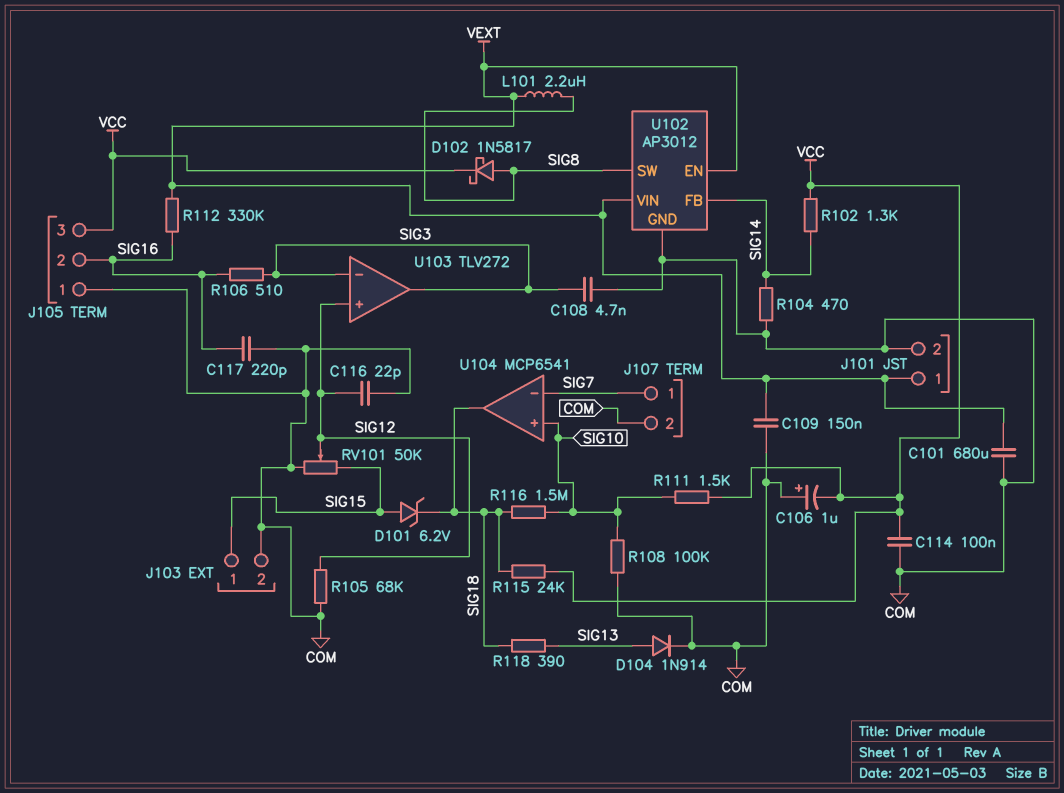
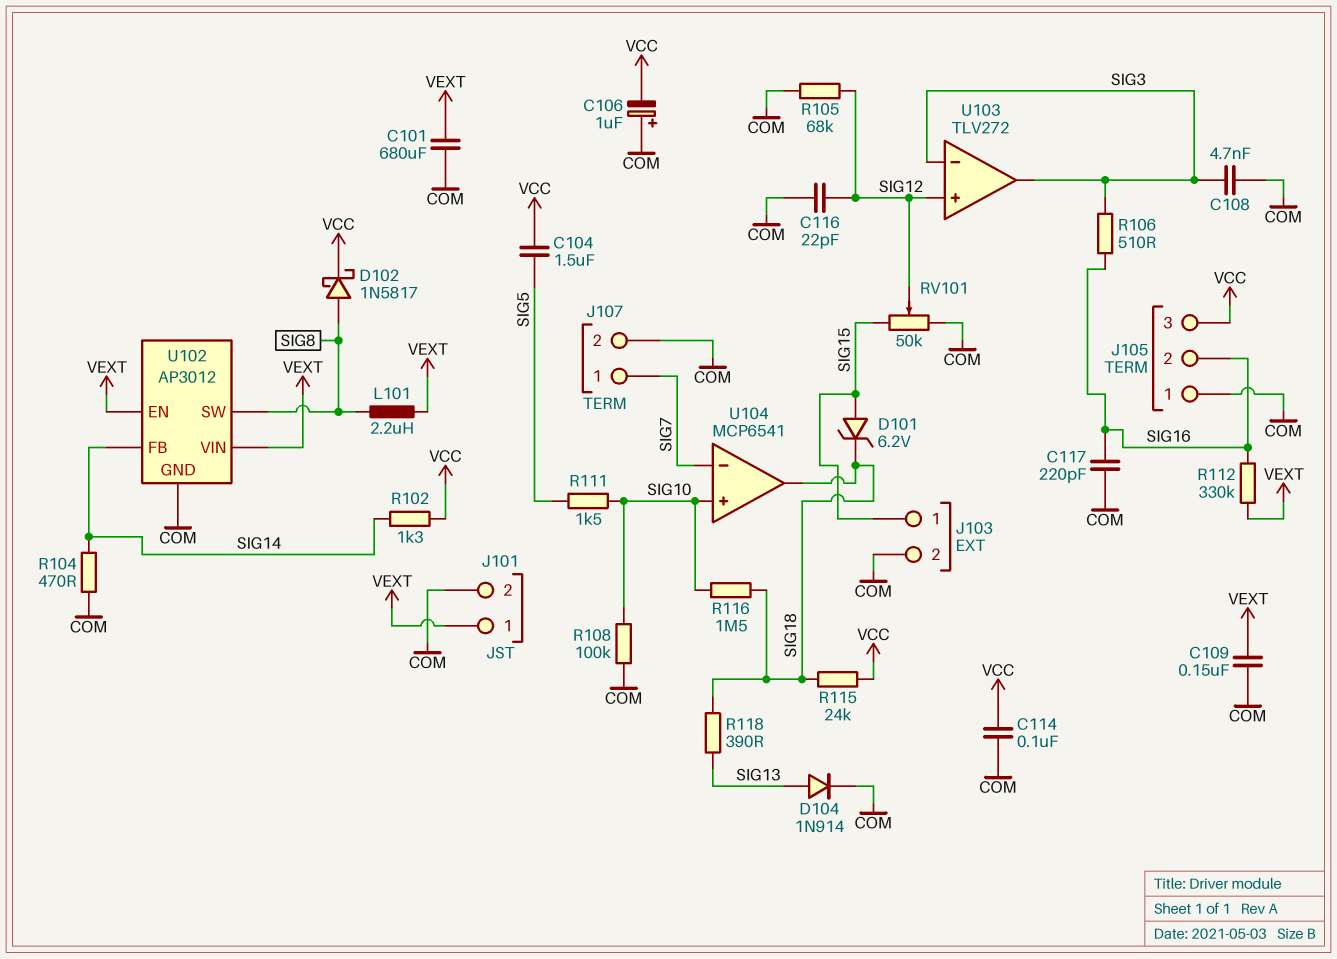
C104: none -> 1.5uF (SIG5, VCC)
R111: 1.5k (SIG10, VCC) -> 1.5k (SIG5, SIG10)

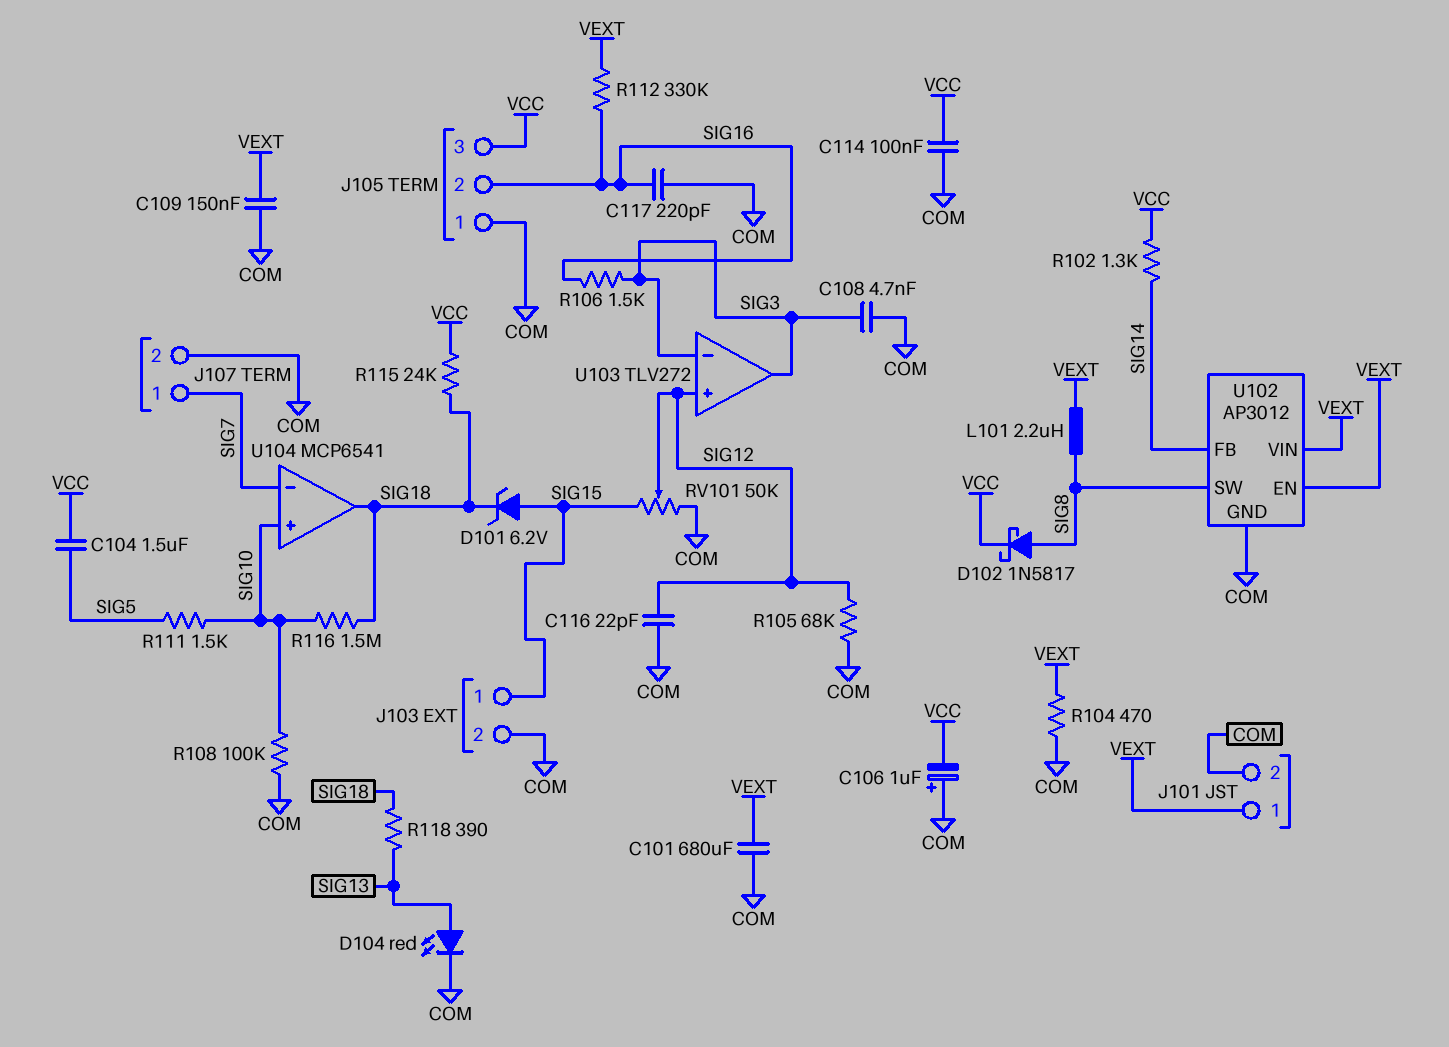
D104: diode 1N914 (A SIG13, K COM) -> LED red (A SIG13, K COM)
R104: 470 (COM, SIG14) -> 470 (COM, VEXT)
R106: 510 (SIG3, SIG16) -> 1.5k (SIG3, SIG16)

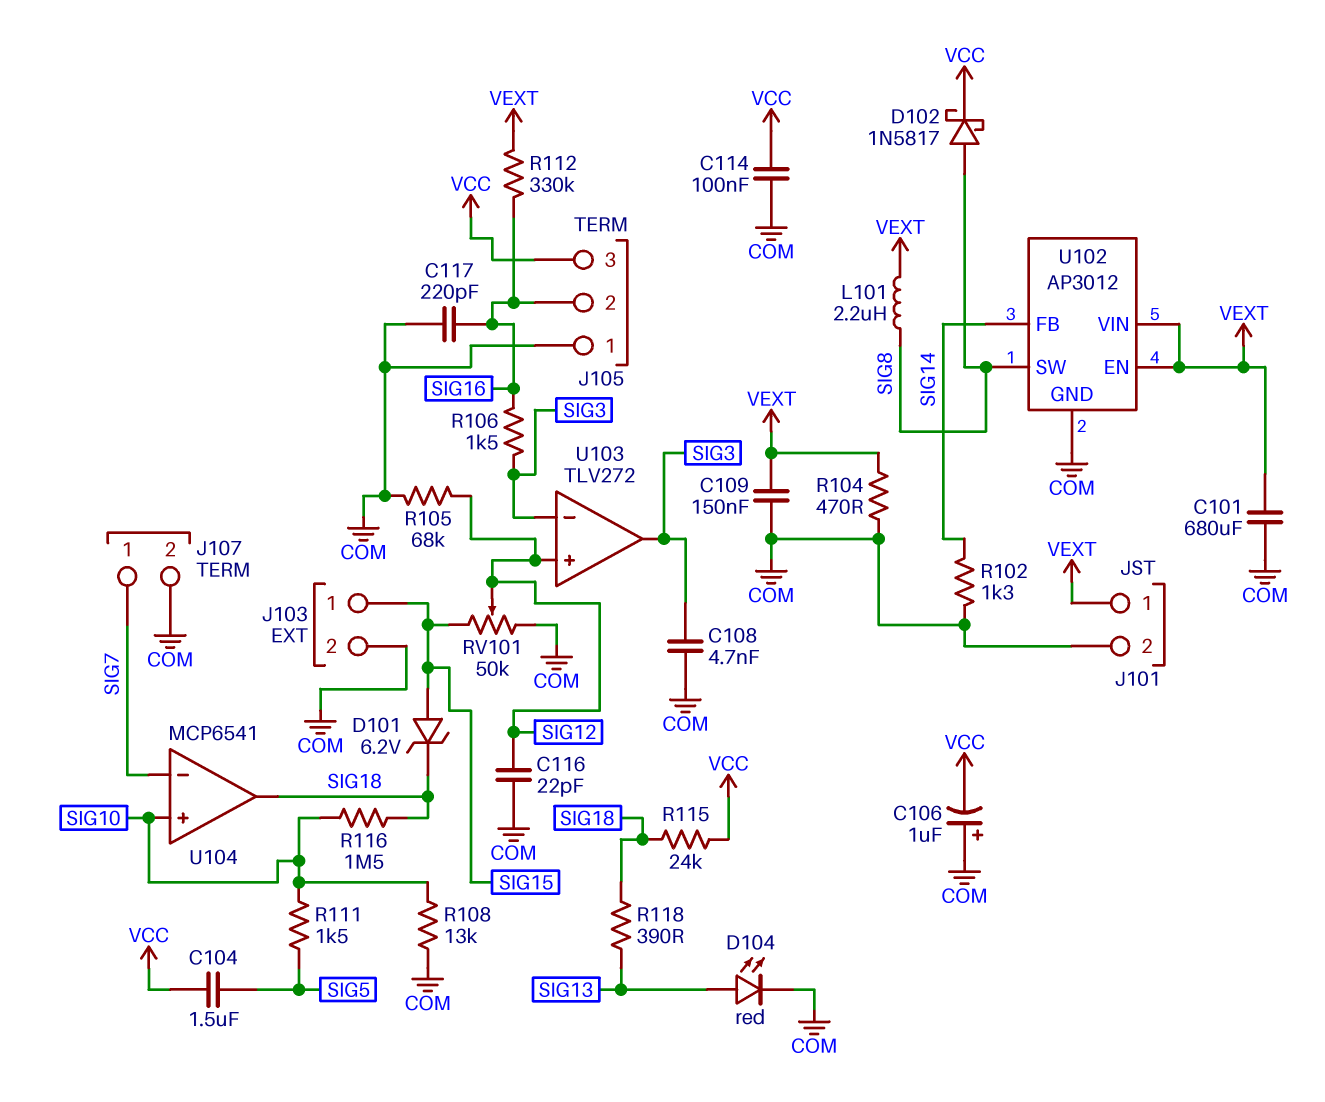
R102: 1.3k (SIG14, VCC) -> 1.3k (COM, SIG14)
R108: 100k (COM, SIG10) -> 13k (COM, SIG10)

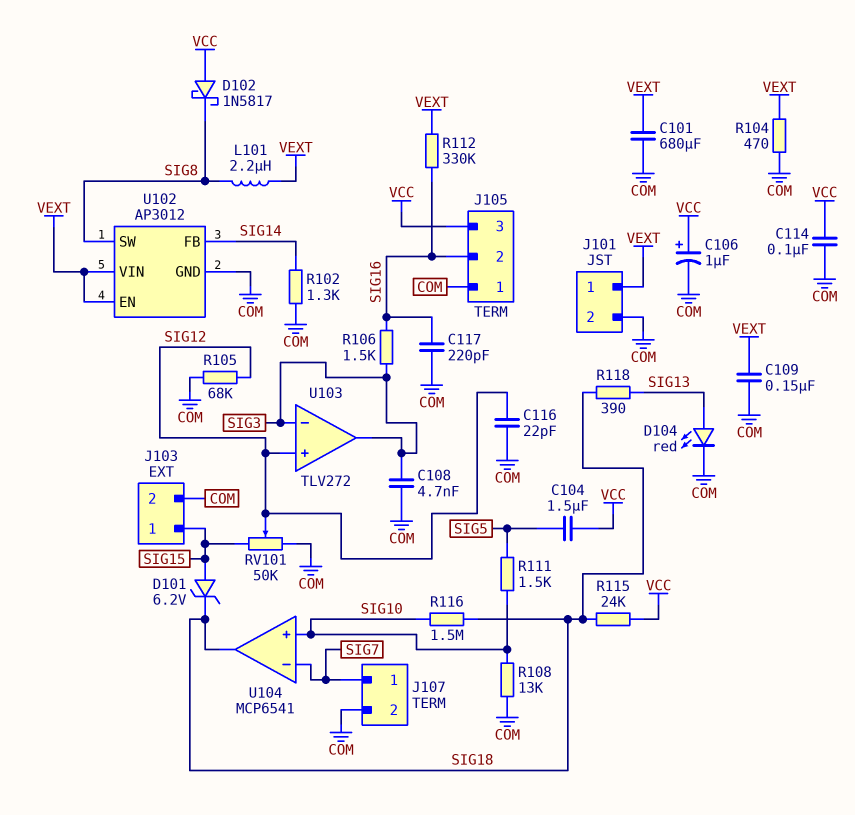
C106: 1uF (plus COM, minus VCC) -> 1uF (plus VCC, minus COM)
D102: schottky 1N5817 (A SIG8, K VCC) -> schottky 1N5817 (A VCC, K SIG8)

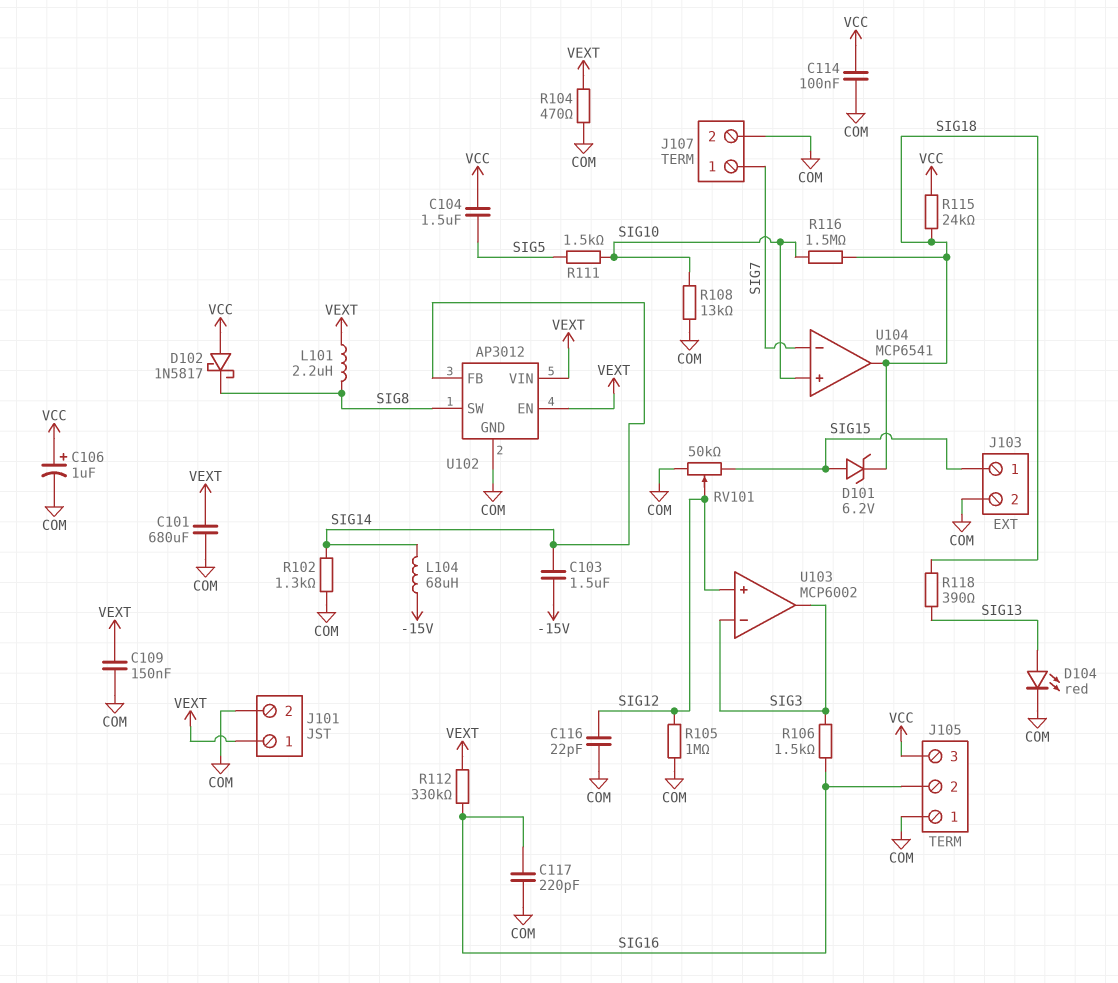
C103: none -> 1.5uF (-15V, SIG14)
C108: 4.7nF (COM, SIG3) -> none
L104: none -> 68uH (-15V, SIG14)
R105: 68k (COM, SIG12) -> 1M (COM, SIG12)
U103: TLV272 -> MCP6002

